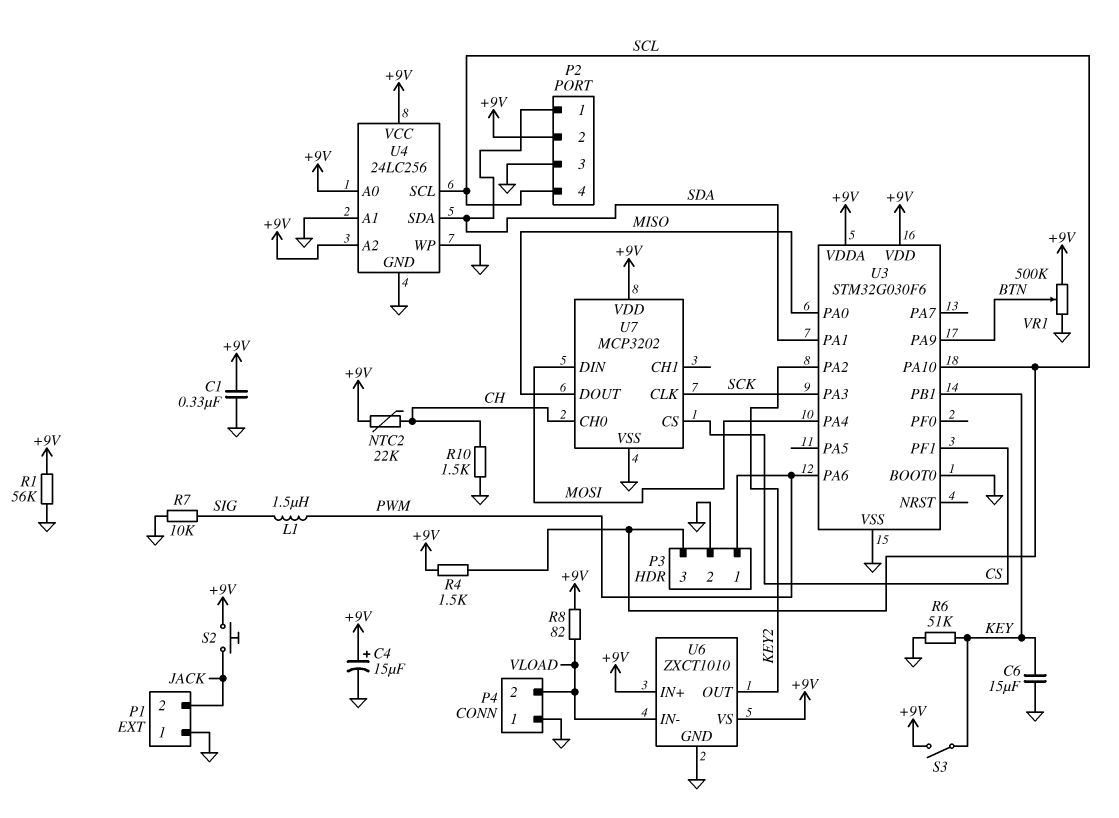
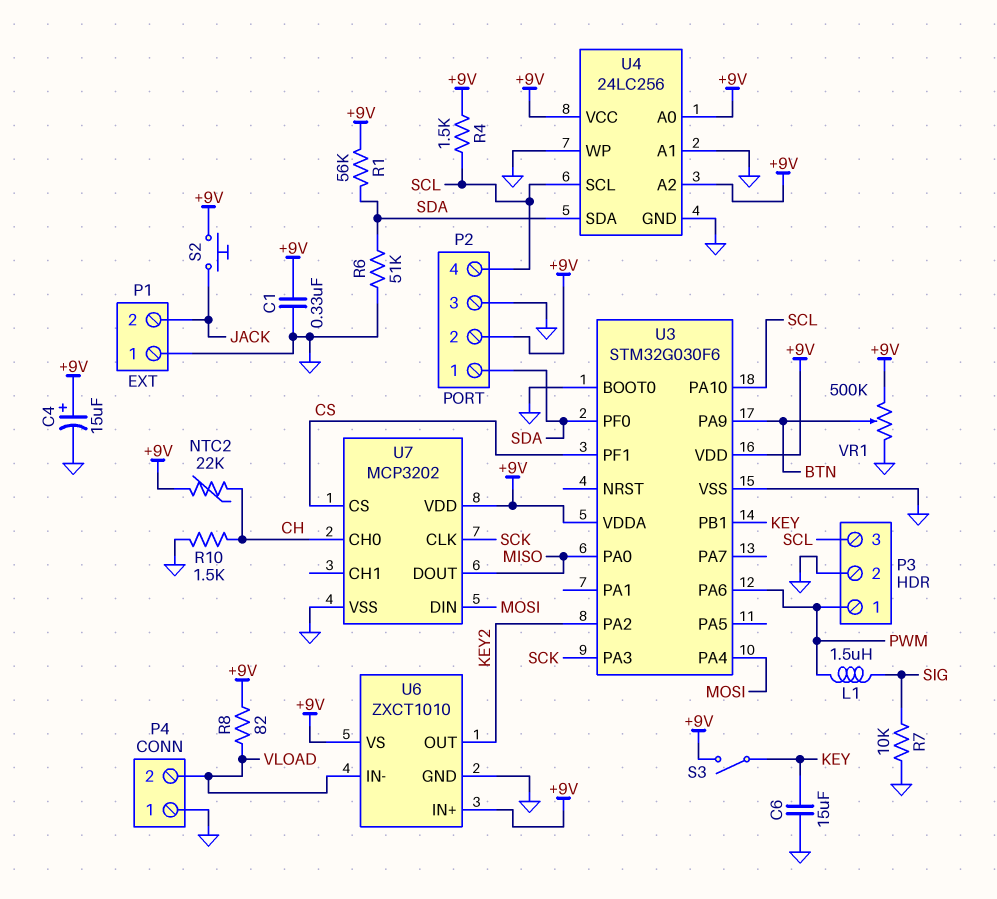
R1: 56k (+9V, GND) -> 56k (+9V, SDA)
R6: 51k (GND, KEY) -> 51k (GND, SDA)
U3 pin PA1: SDA -> none
U3 pin PF0: none -> SDA

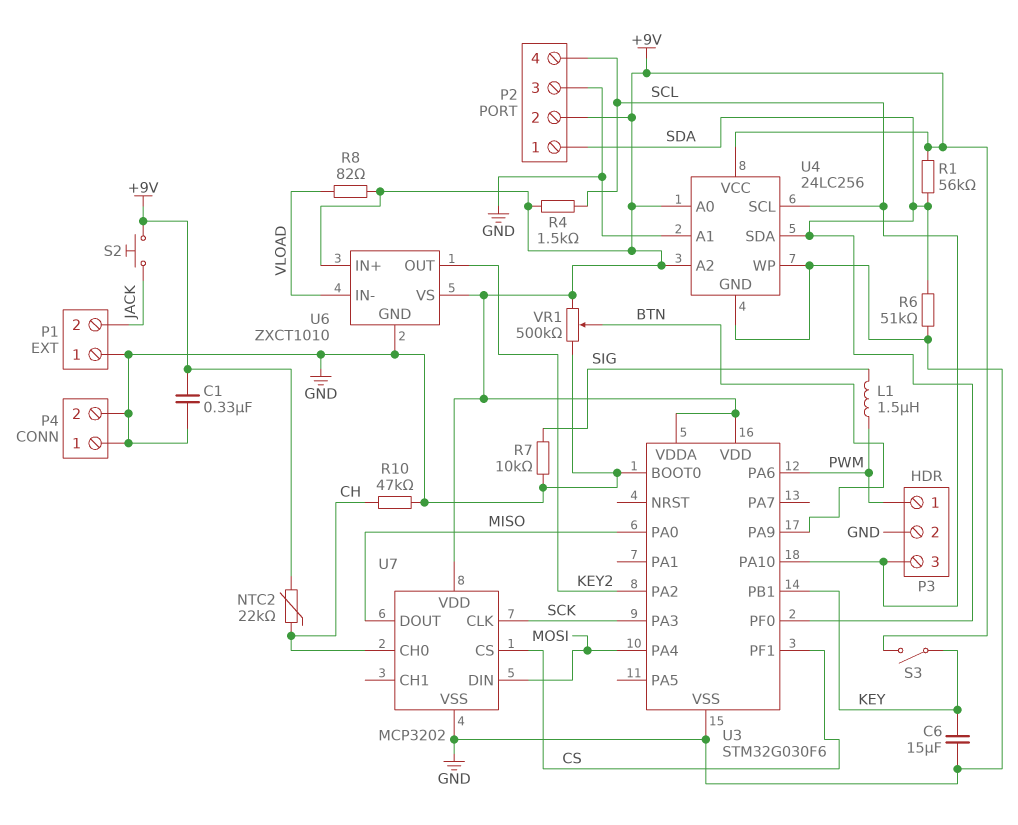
C4: 15uF (plus +9V, minus GND) -> none
P4 pin 2: VLOAD -> GND
R10: 1.5k (CH, GND) -> 47k (CH, GND)

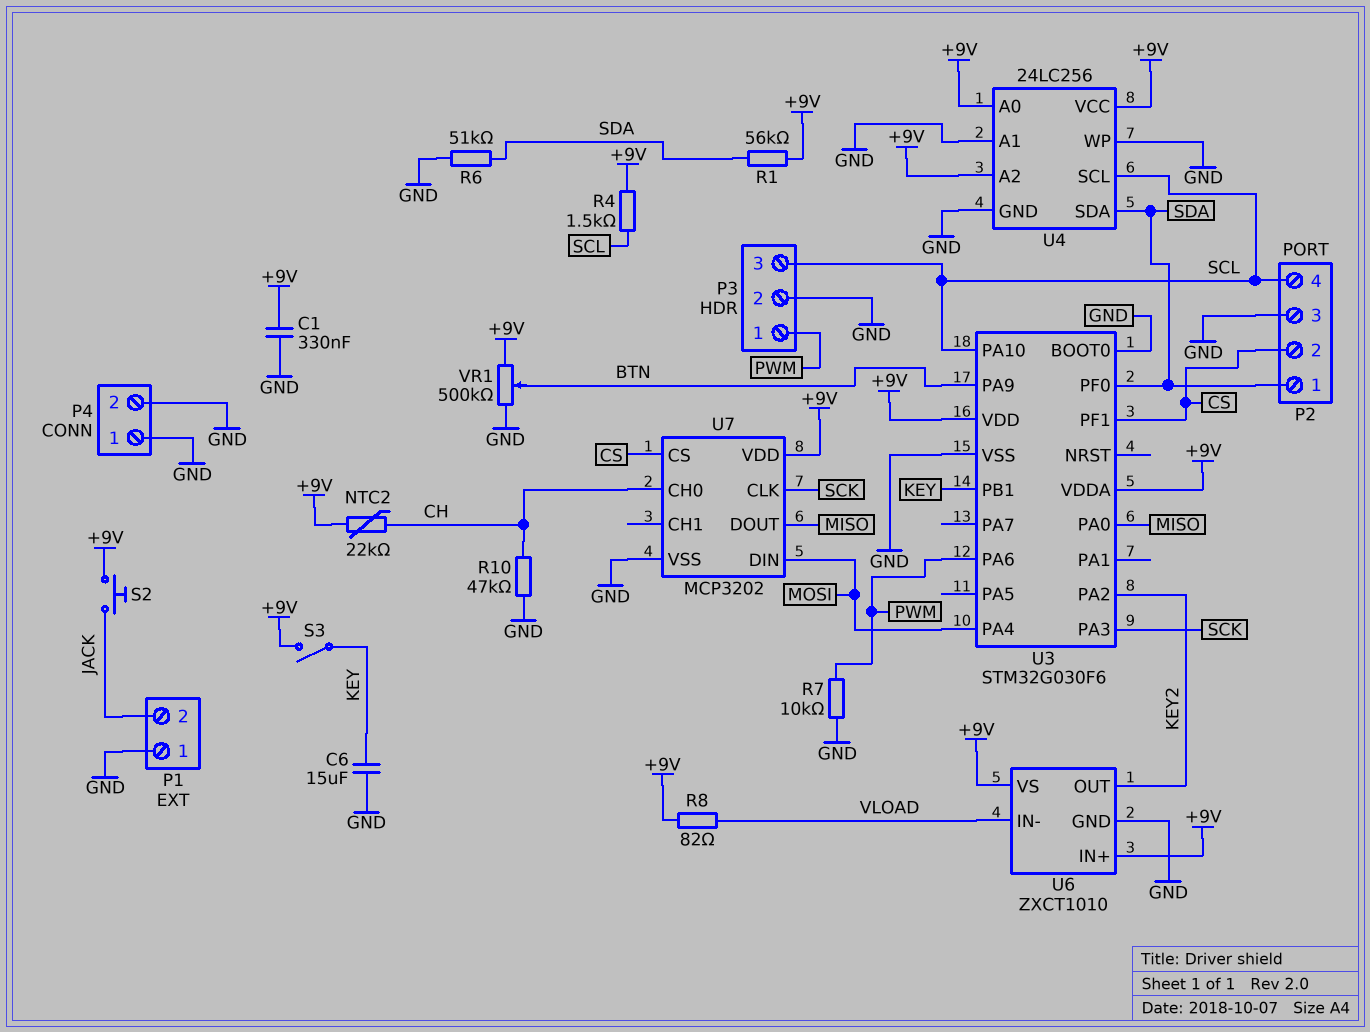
L1: 1.5uH (PWM, SIG) -> none
P2 pin 2: +9V -> CS
R7: 10k (GND, SIG) -> 10k (GND, PWM)

